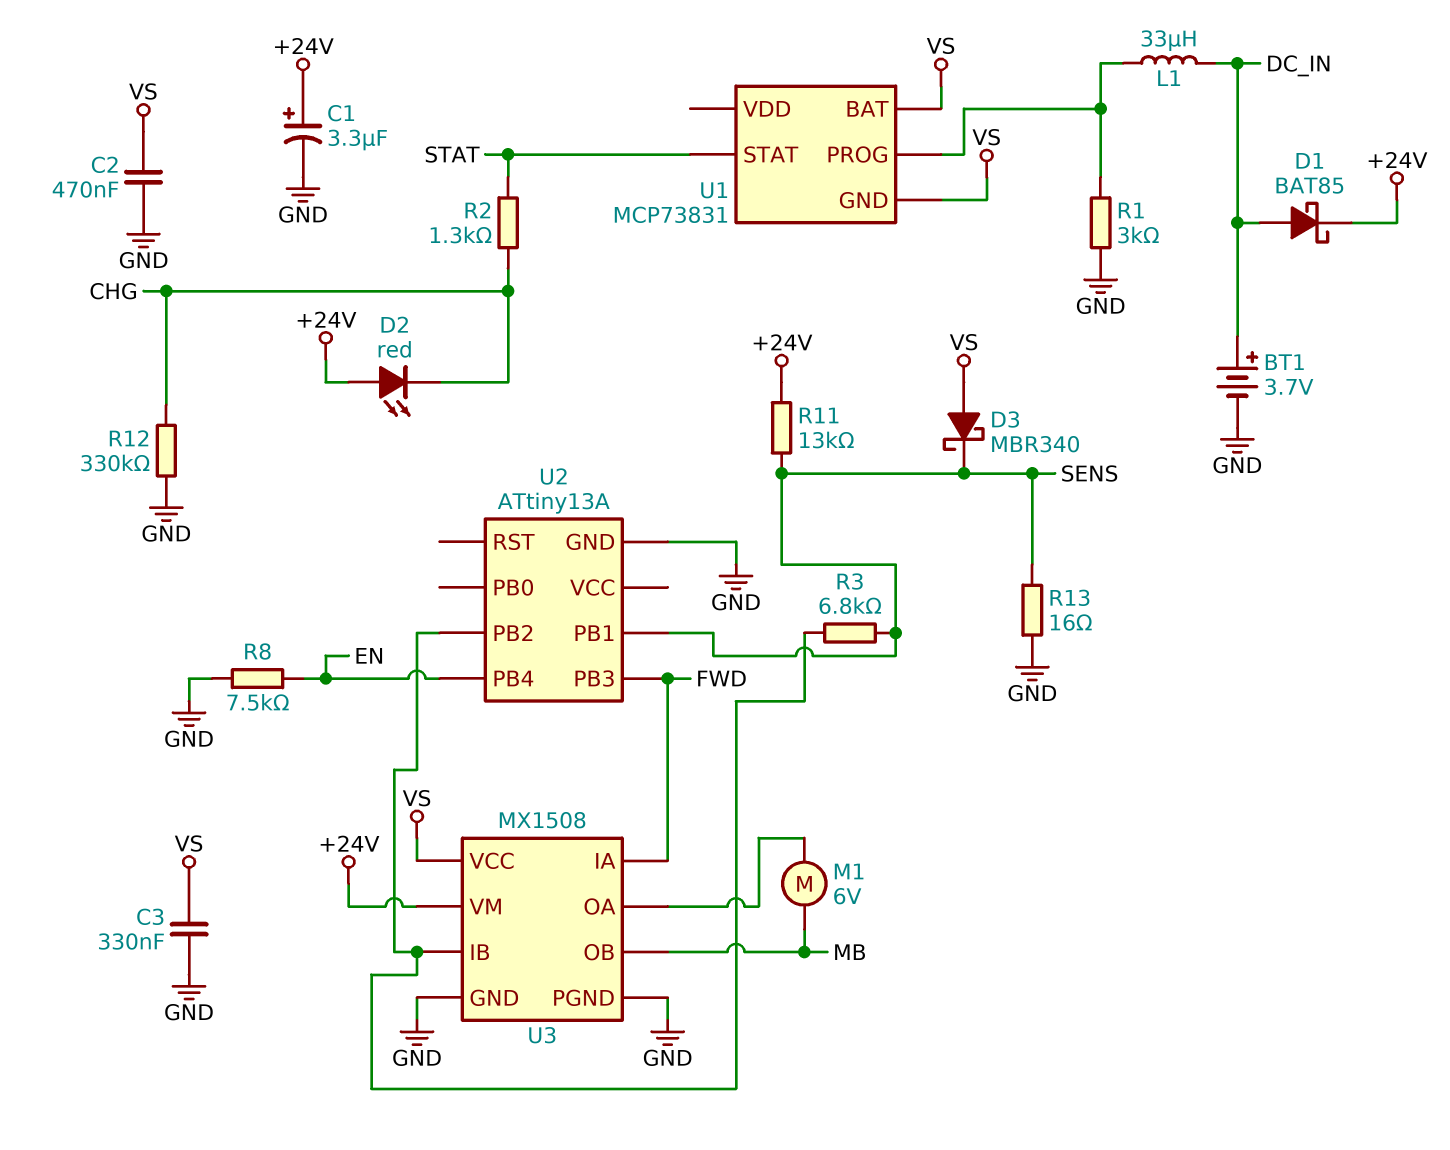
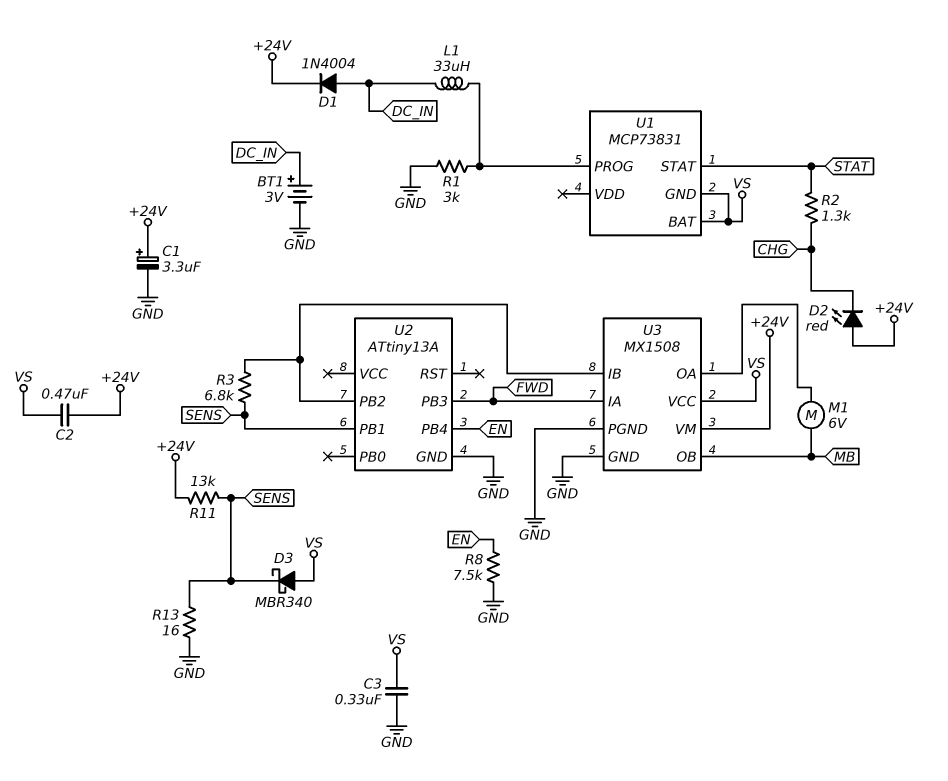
BT1: 3.7V (plus DC_IN, minus GND) -> 3V (plus DC_IN, minus GND)
C2: 470nF (GND, VS) -> 470nF (+24V, VS)
D1: schottky BAT85 (A DC_IN, K +24V) -> diode 1N4004 (A DC_IN, K +24V)
R12: 330k (CHG, GND) -> none

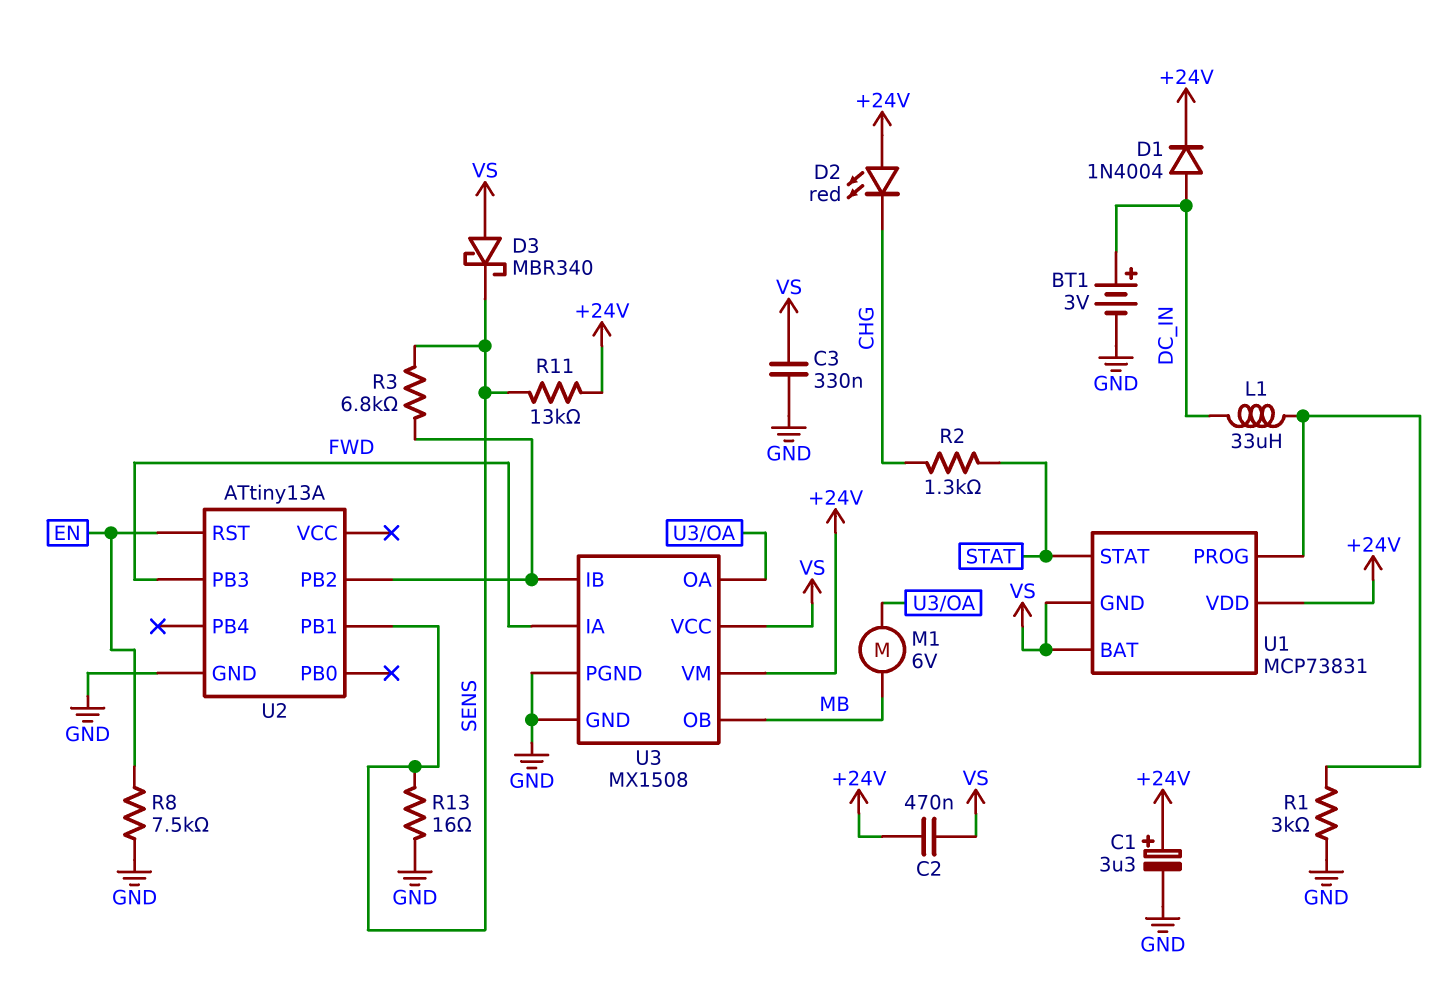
U1 pin VDD: none -> +24V
U2 pin PB4: EN -> none
U2 pin RST: none -> EN

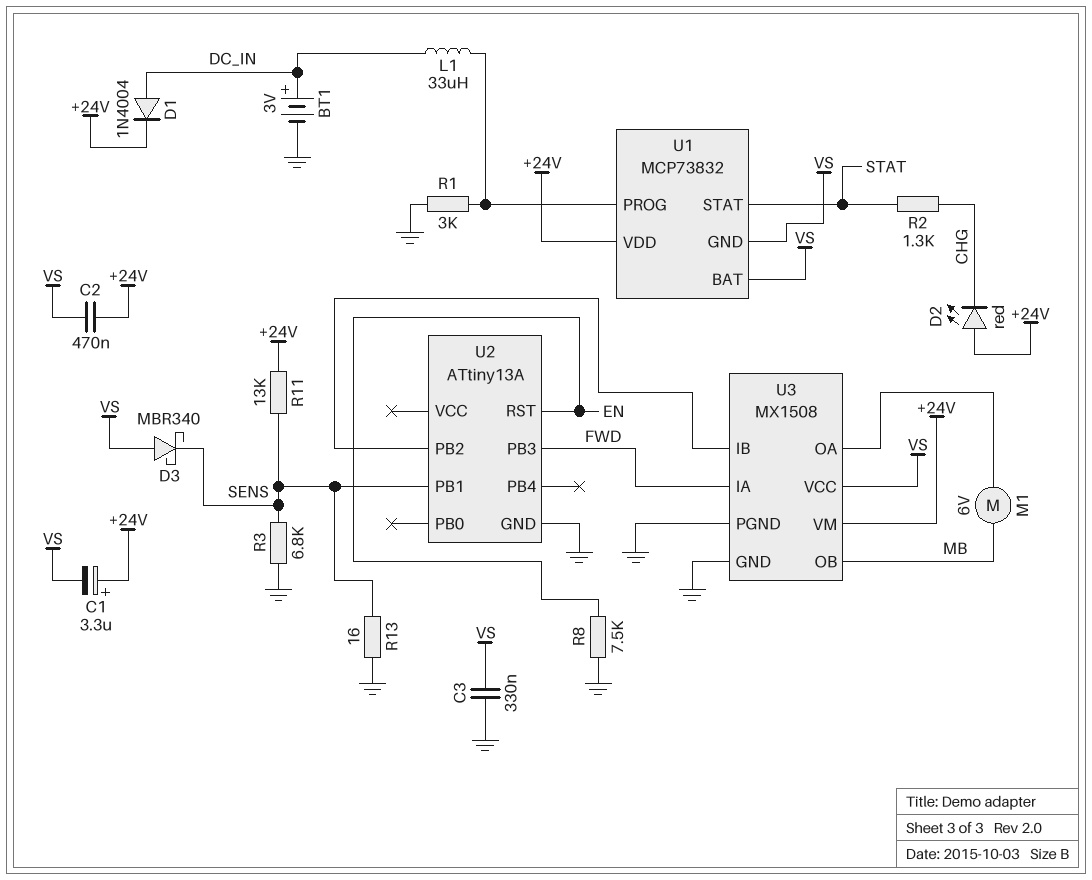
C1: 3.3uF (plus +24V, minus GND) -> 3.3uF (plus +24V, minus VS)
R3: 6.8k (SENS, U2/PB2) -> 6.8k (GND, SENS)
U1: MCP73831 -> MCP73832

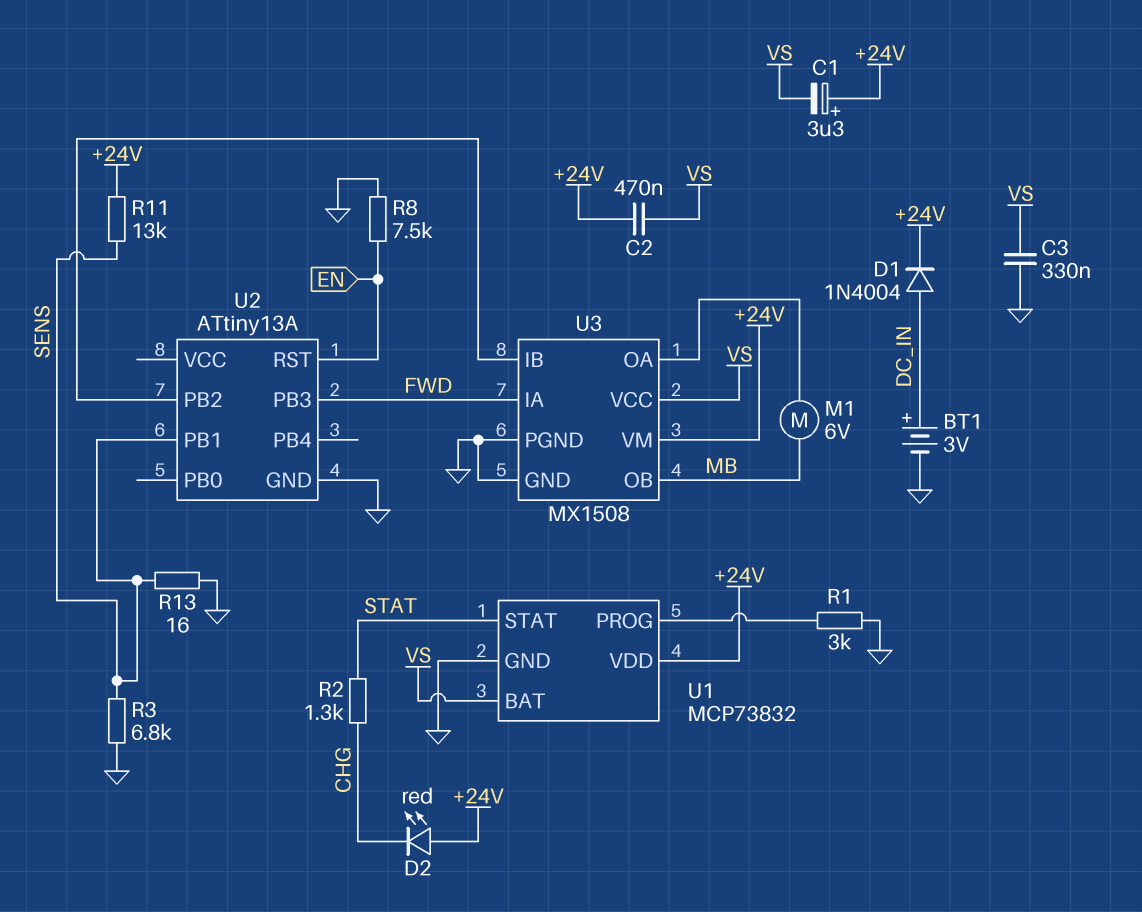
D3: schottky MBR340 (A VS, K SENS) -> none
L1: 33uH (DC_IN, U1/PROG) -> none
U1 pin GND: VS -> GND

